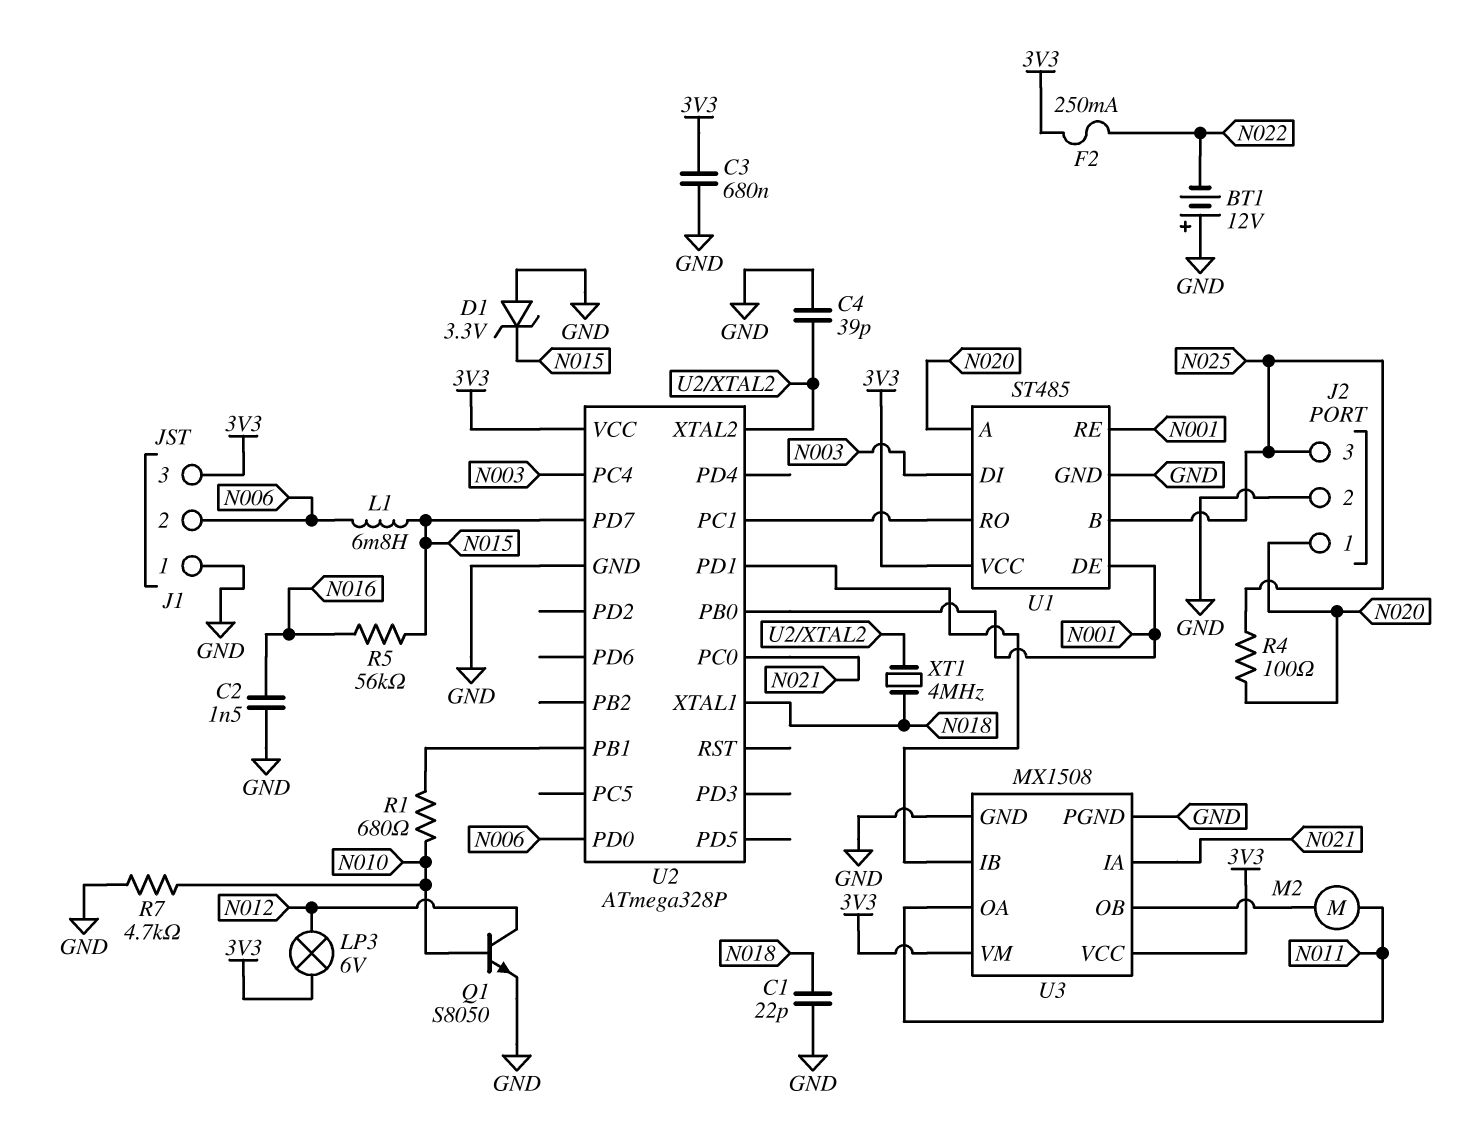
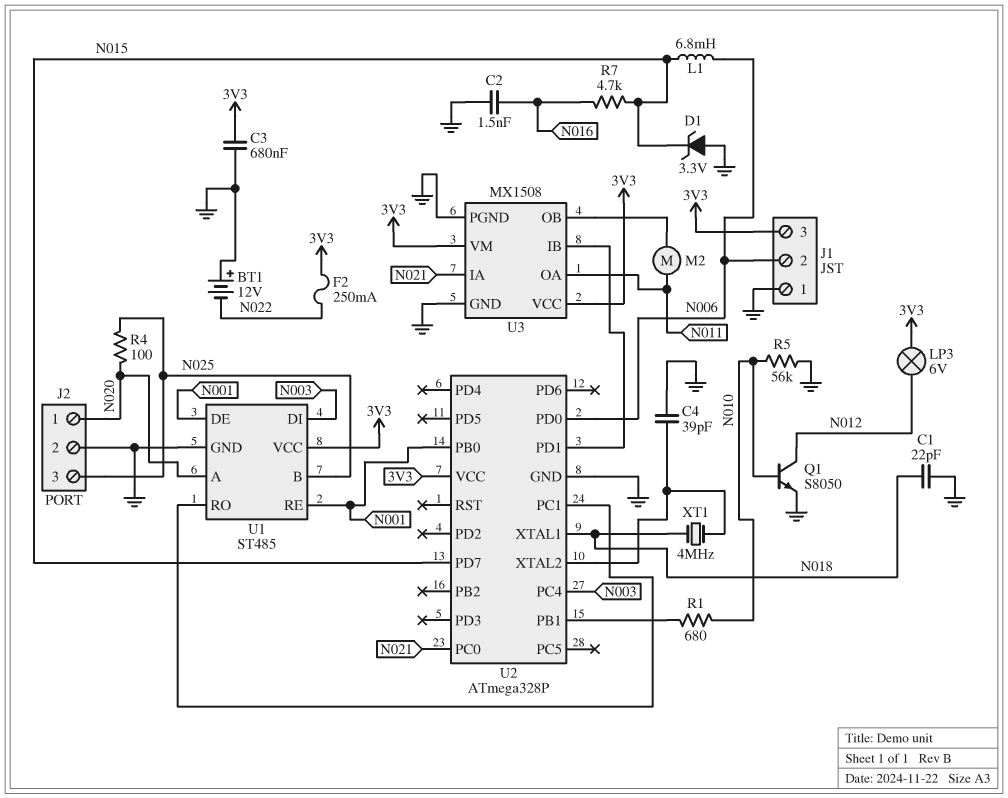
R5: 56k (N015, N016) -> 56k (GND, N010)
R7: 4.7k (GND, N010) -> 4.7k (N015, N016)

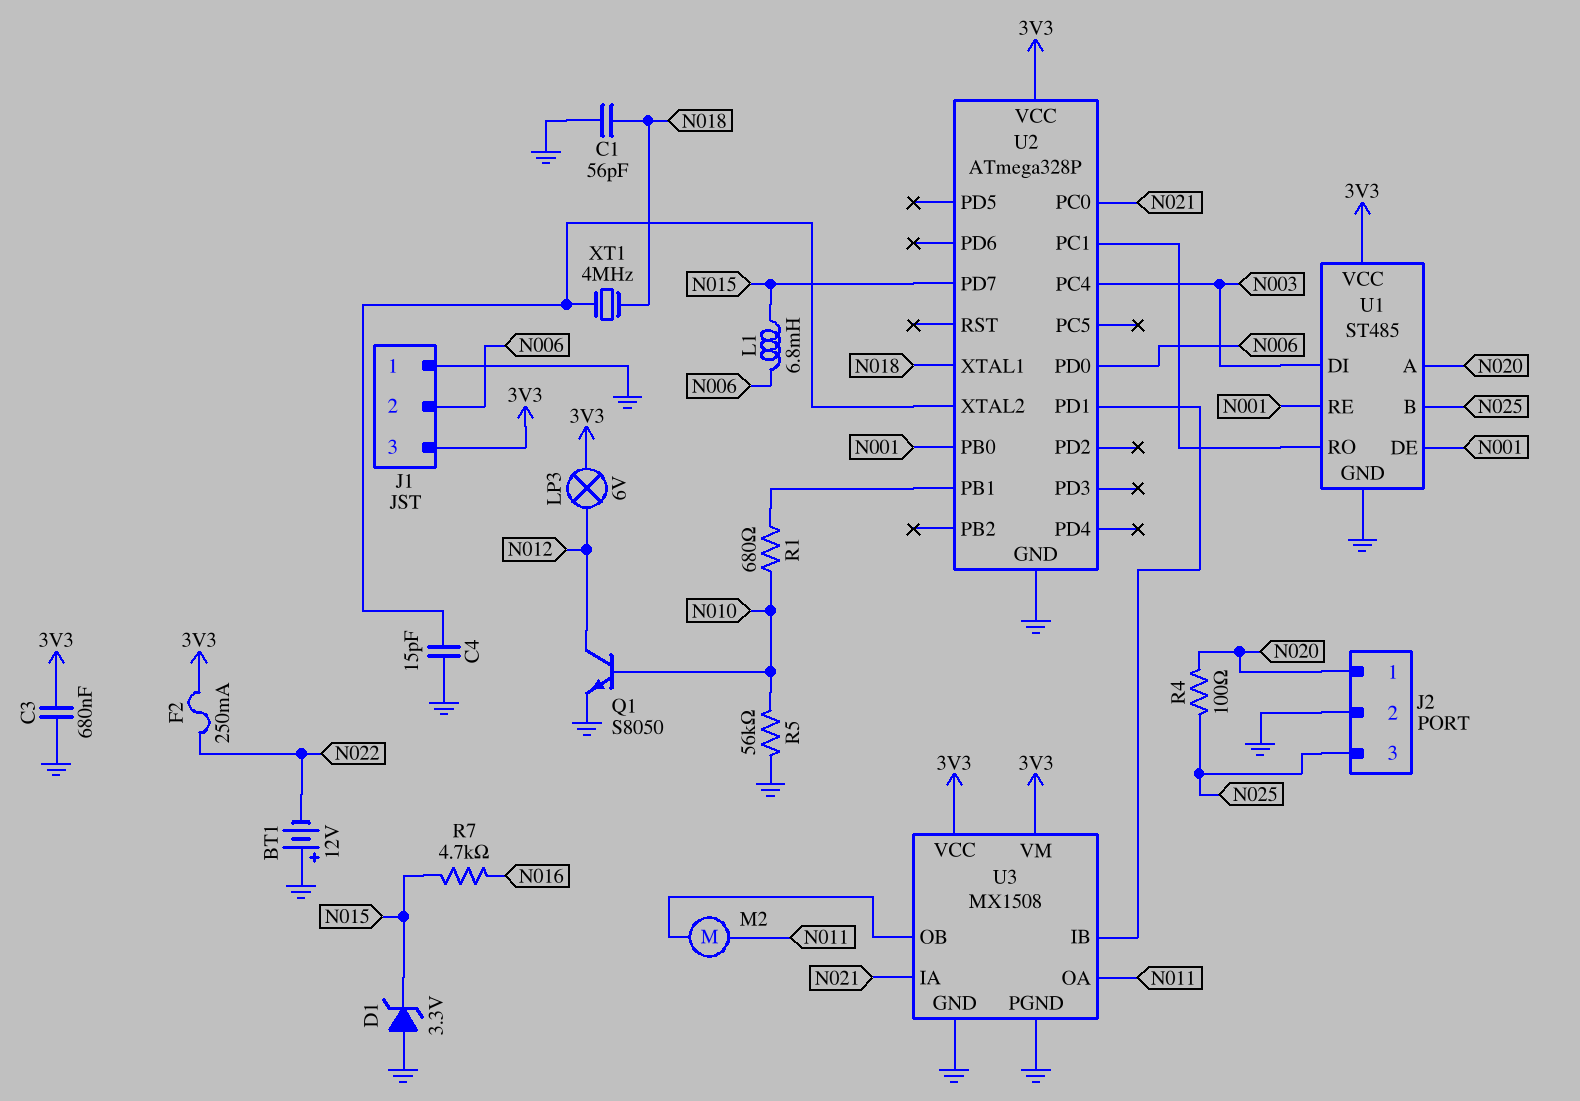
C1: 22pF (GND, N018) -> 56pF (GND, N018)
C2: 1.5nF (GND, N016) -> none
C4: 39pF (GND, U2/XTAL2) -> 15pF (GND, U2/XTAL2)

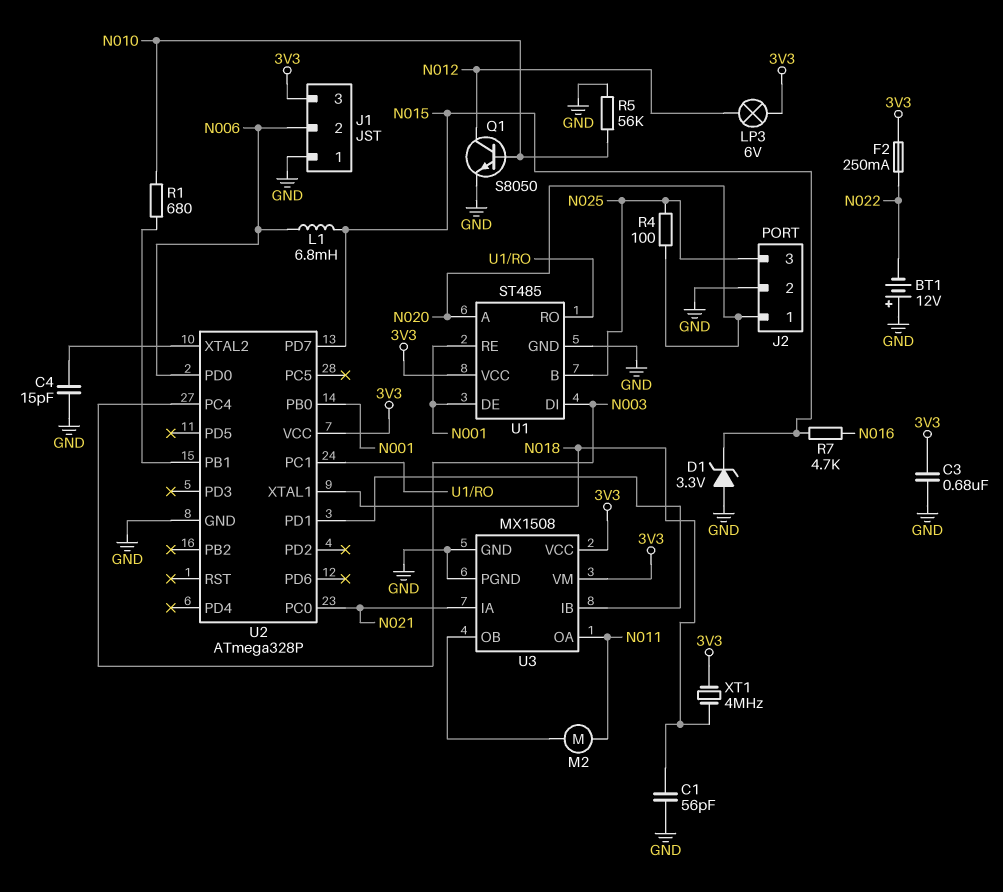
XT1: 4MHz (N018, U2/XTAL2) -> 4MHz (3V3, N018)

